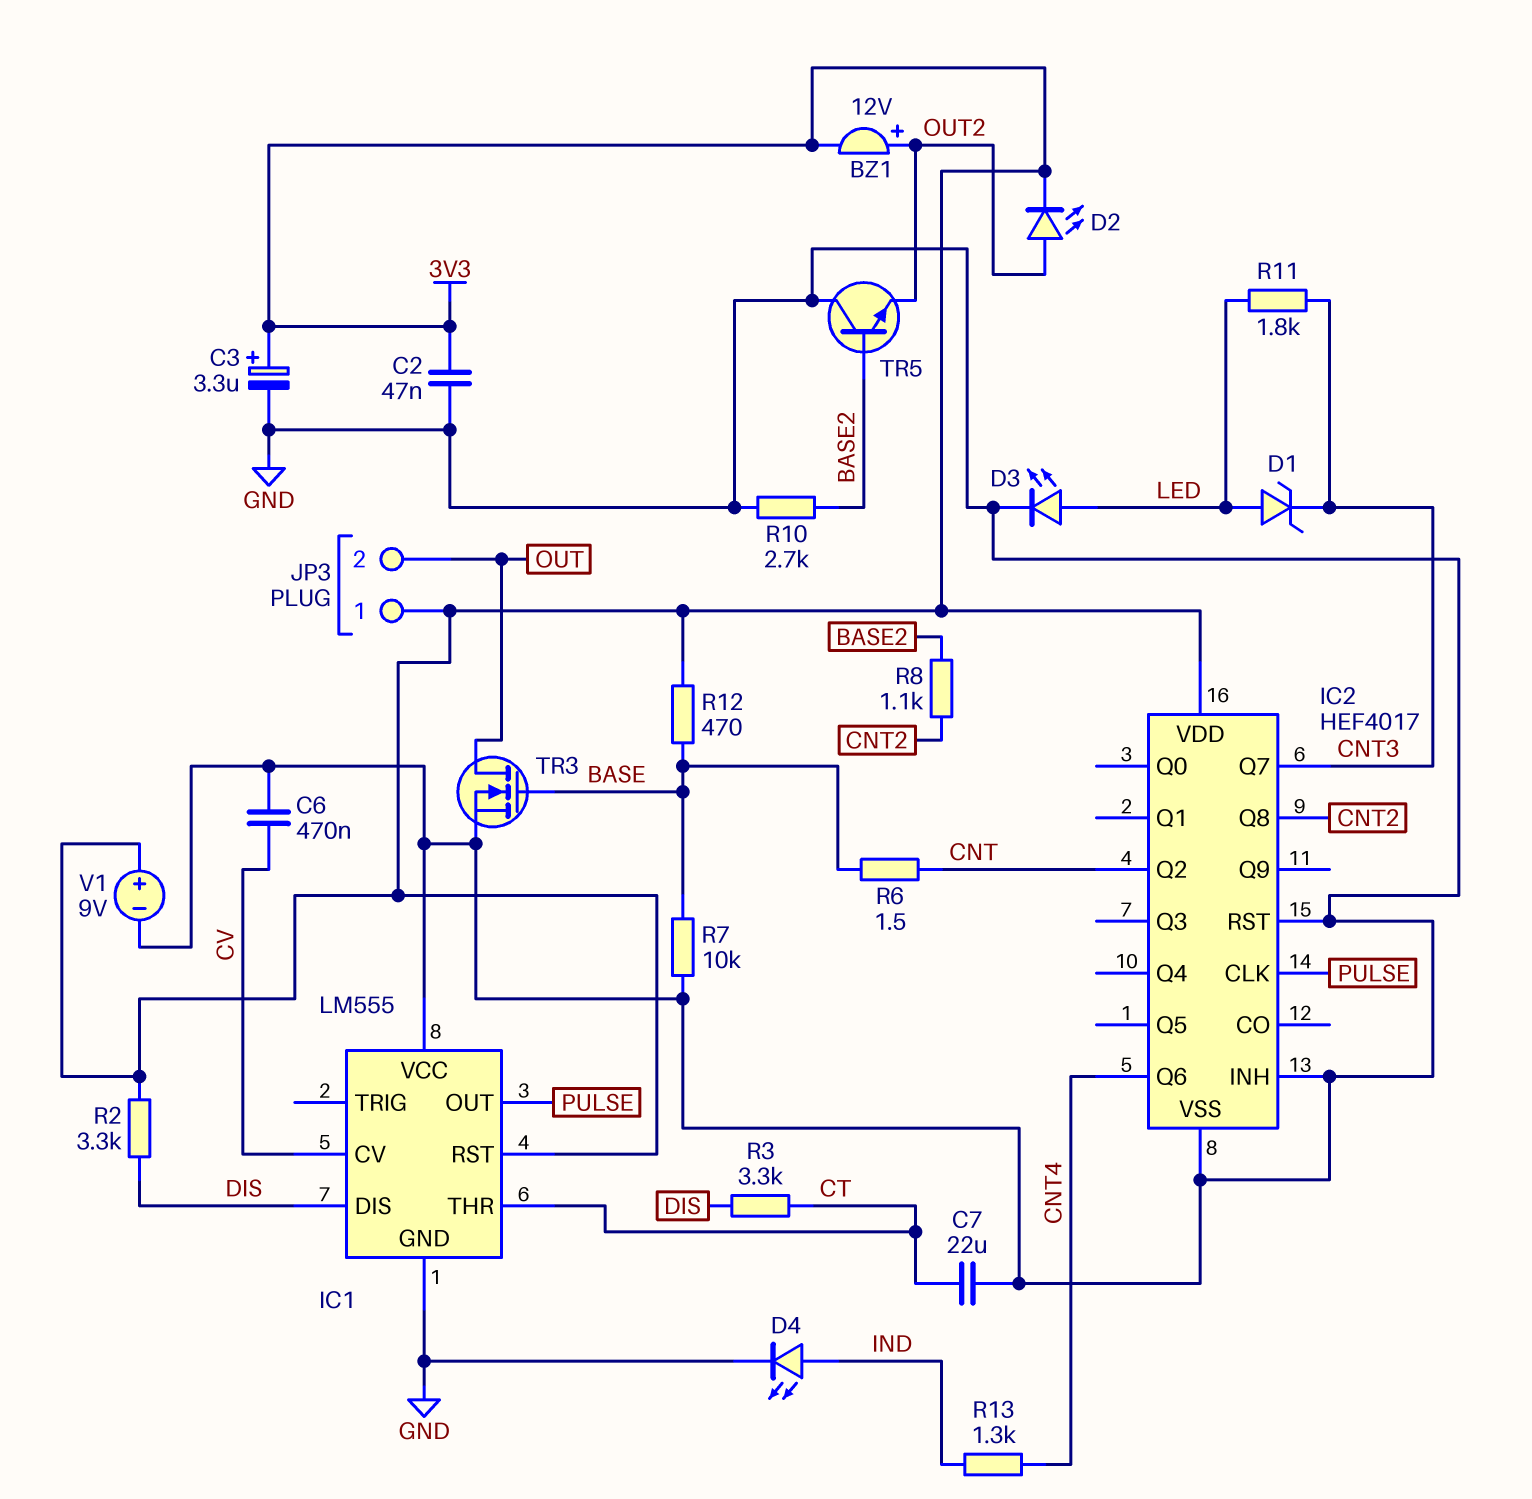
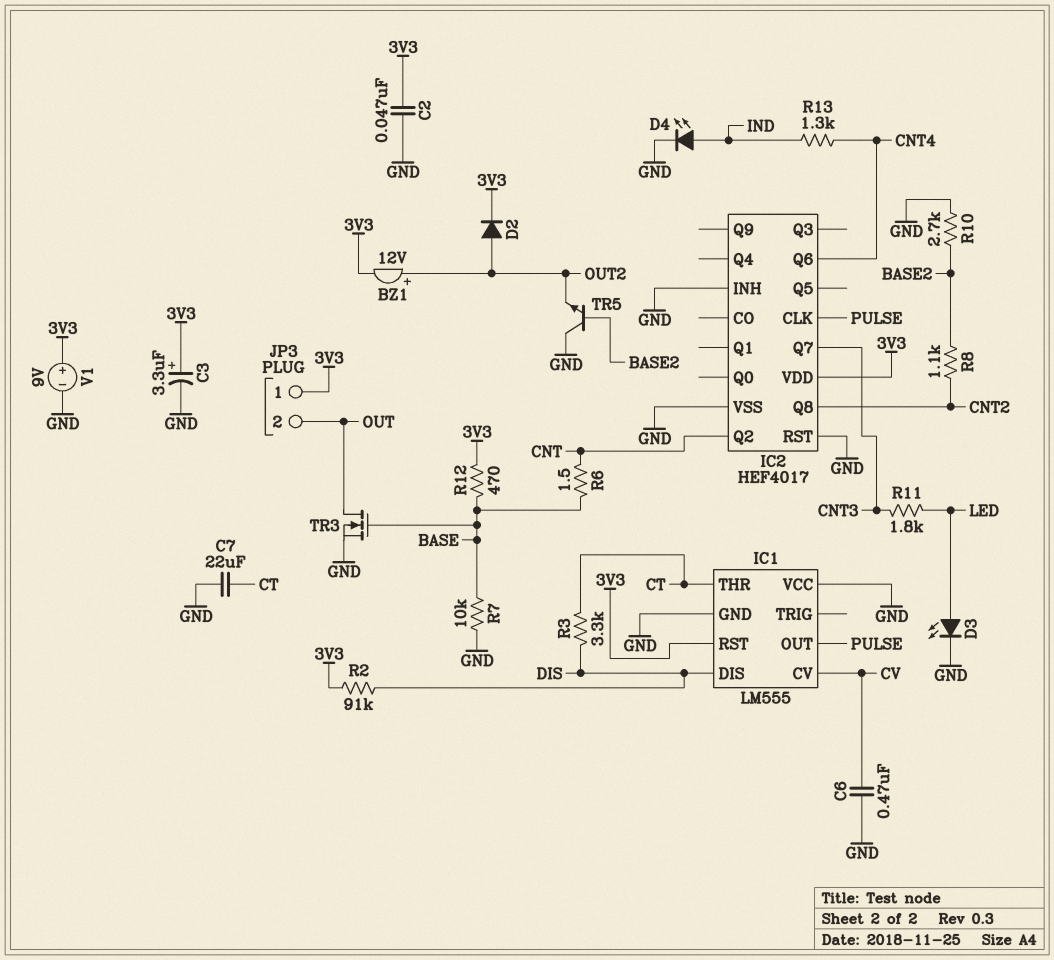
D1: zener (A LED, K CNT3) -> none
D2: LED (A OUT2, K 3V3) -> diode (A OUT2, K 3V3)
R2: 3.3k (3V3, DIS) -> 91k (3V3, DIS)

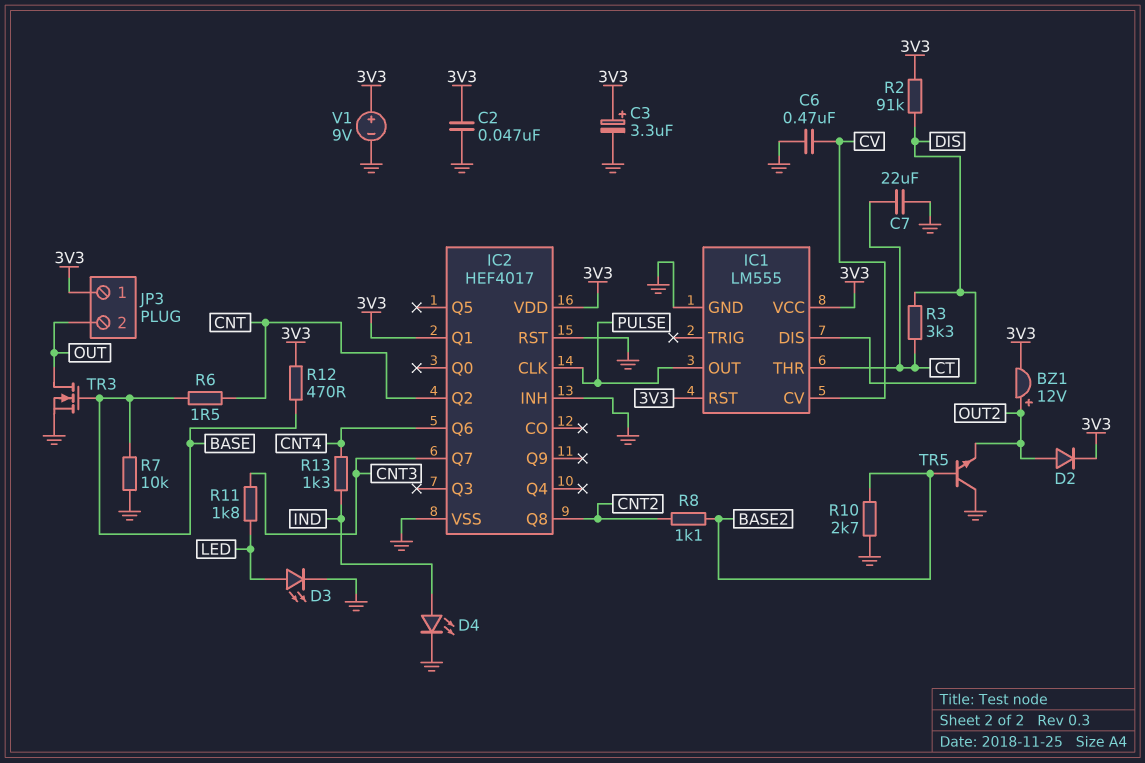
IC1 pin VCC: GND -> 3V3
IC2 pin Q1: none -> 3V3

